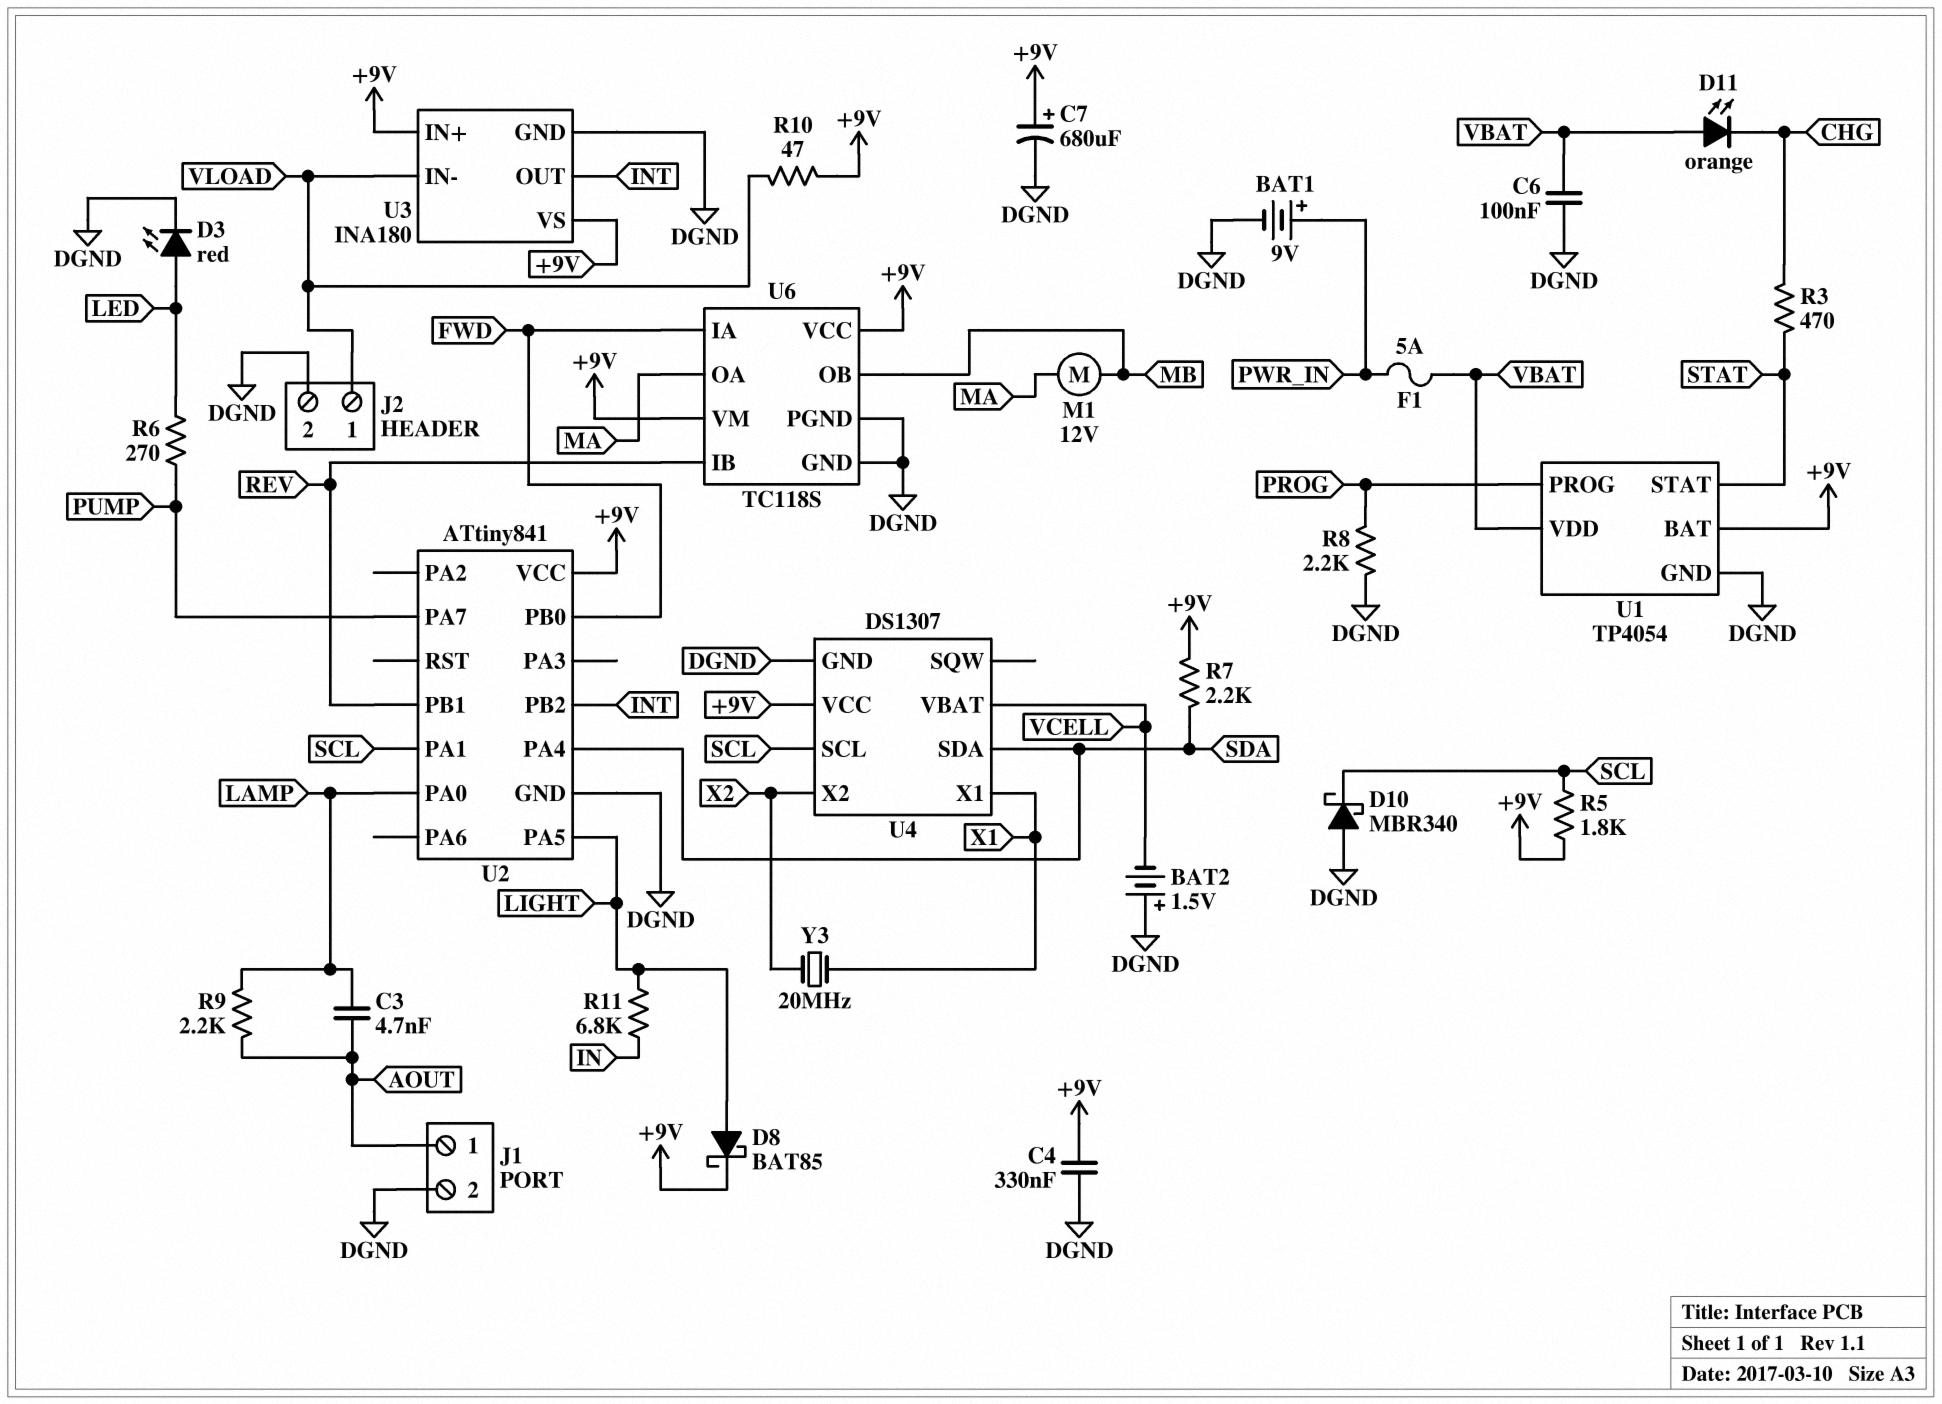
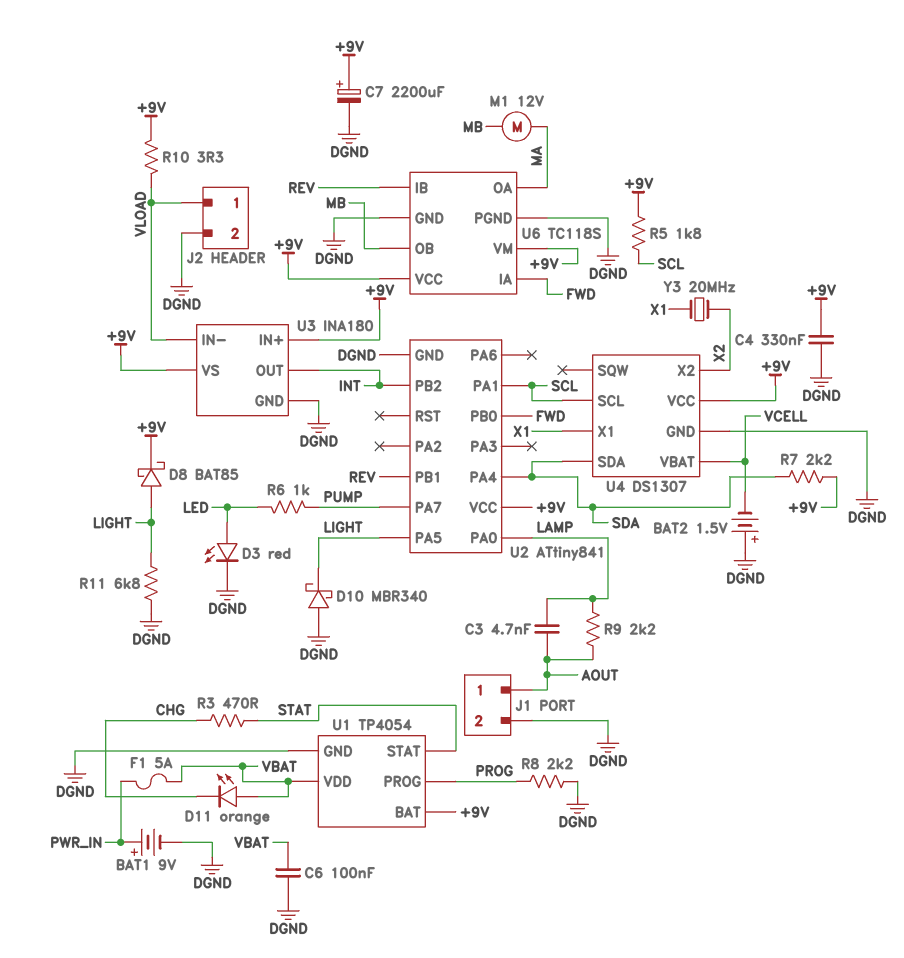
C7: 680uF (plus +9V, minus DGND) -> 2200uF (plus +9V, minus DGND)
D10: schottky MBR340 (A DGND, K SCL) -> schottky MBR340 (A DGND, K LIGHT)
R6: 270 (LED, PUMP) -> 1k (LED, PUMP)
R10: 47 (+9V, VLOAD) -> 3.3 (+9V, VLOAD)
R11: 6.8k (IN, LIGHT) -> 6.8k (DGND, LIGHT)

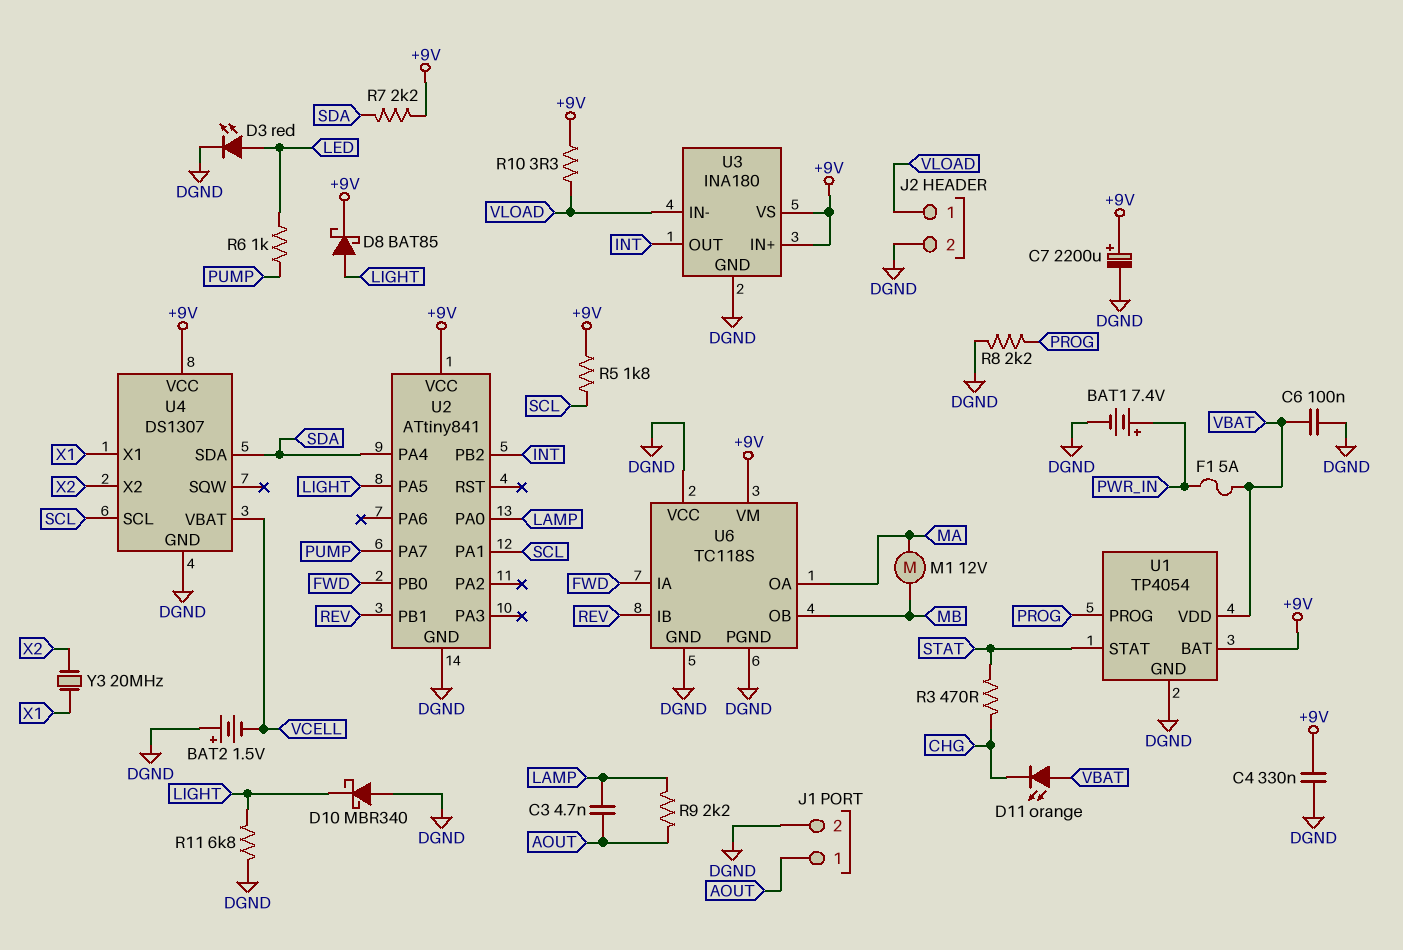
BAT1: 9V (plus PWR_IN, minus DGND) -> 7.4V (plus PWR_IN, minus DGND)
U6 pin VCC: +9V -> DGND

